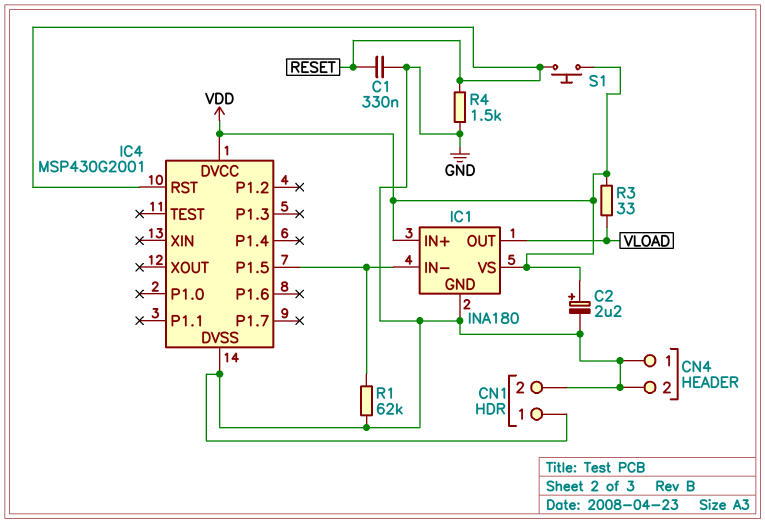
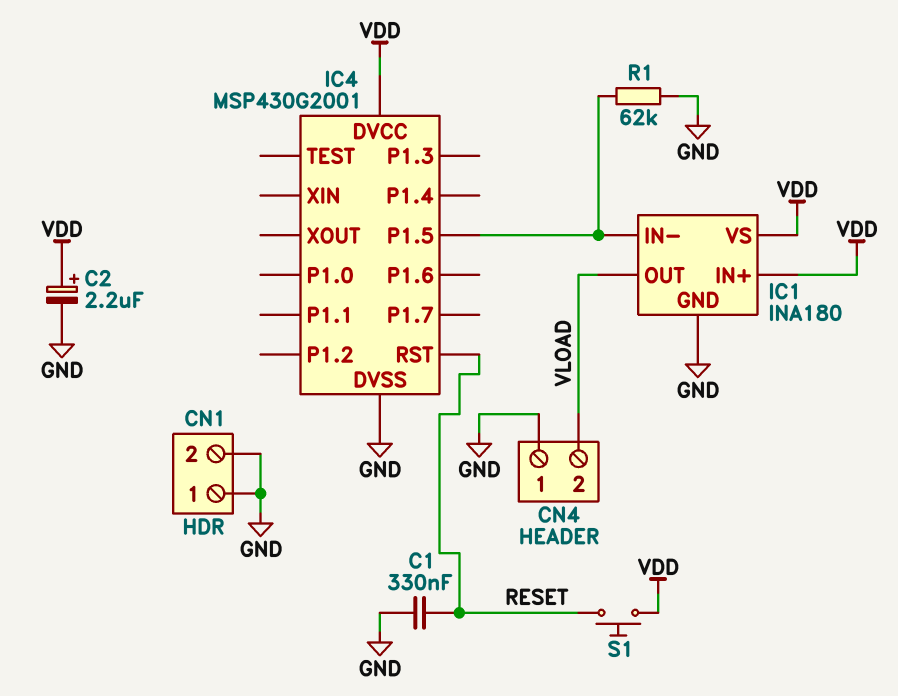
CN4 pin 2: GND -> VLOAD
R3: 33 (VDD, VLOAD) -> none
R4: 1.5k (GND, RESET) -> none

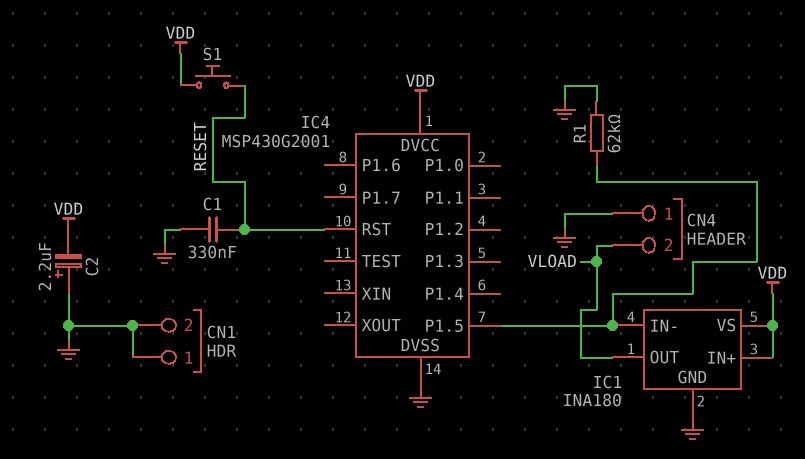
C2: 2.2uF (plus VDD, minus GND) -> 2.2uF (plus GND, minus VDD)

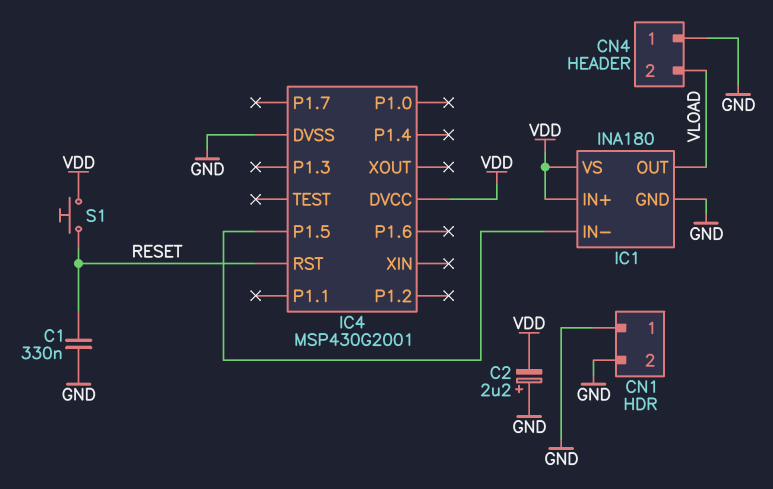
R1: 62k (GND, IC1/IN-) -> none

